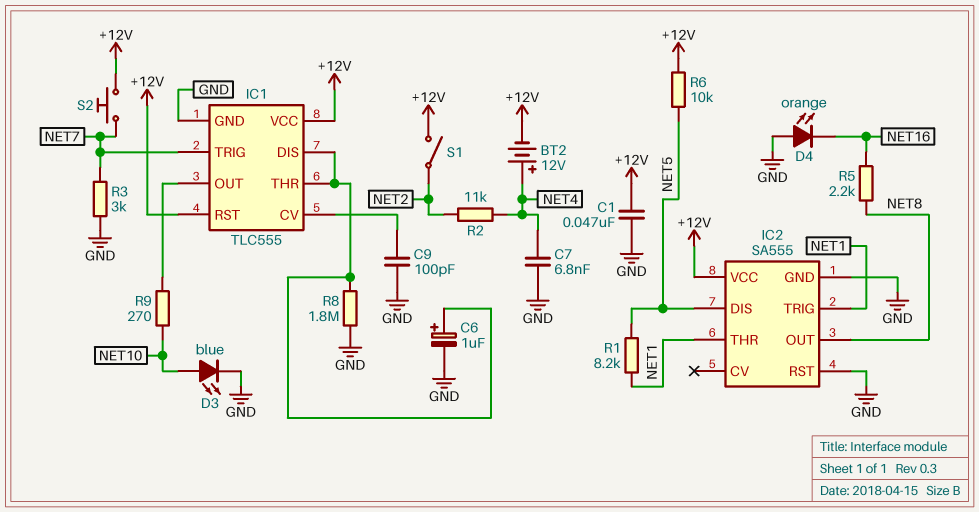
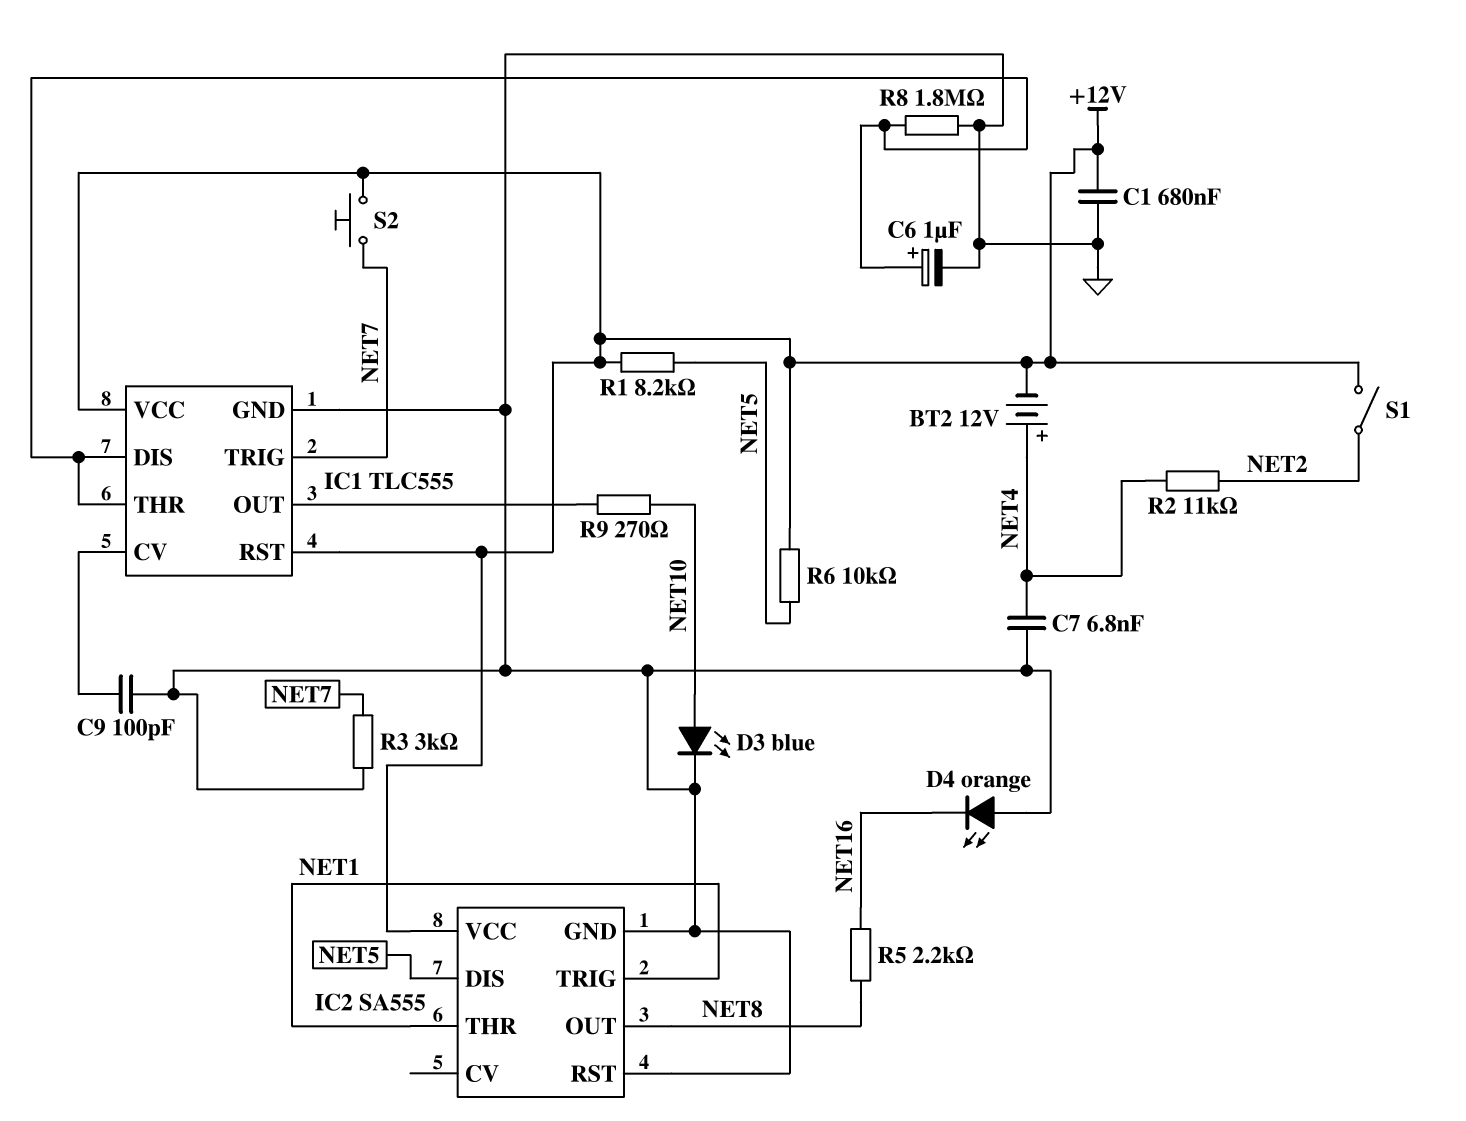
C1: 47nF (+12V, GND) -> 680nF (+12V, GND)
R1: 8.2k (NET1, NET5) -> 8.2k (+12V, NET5)

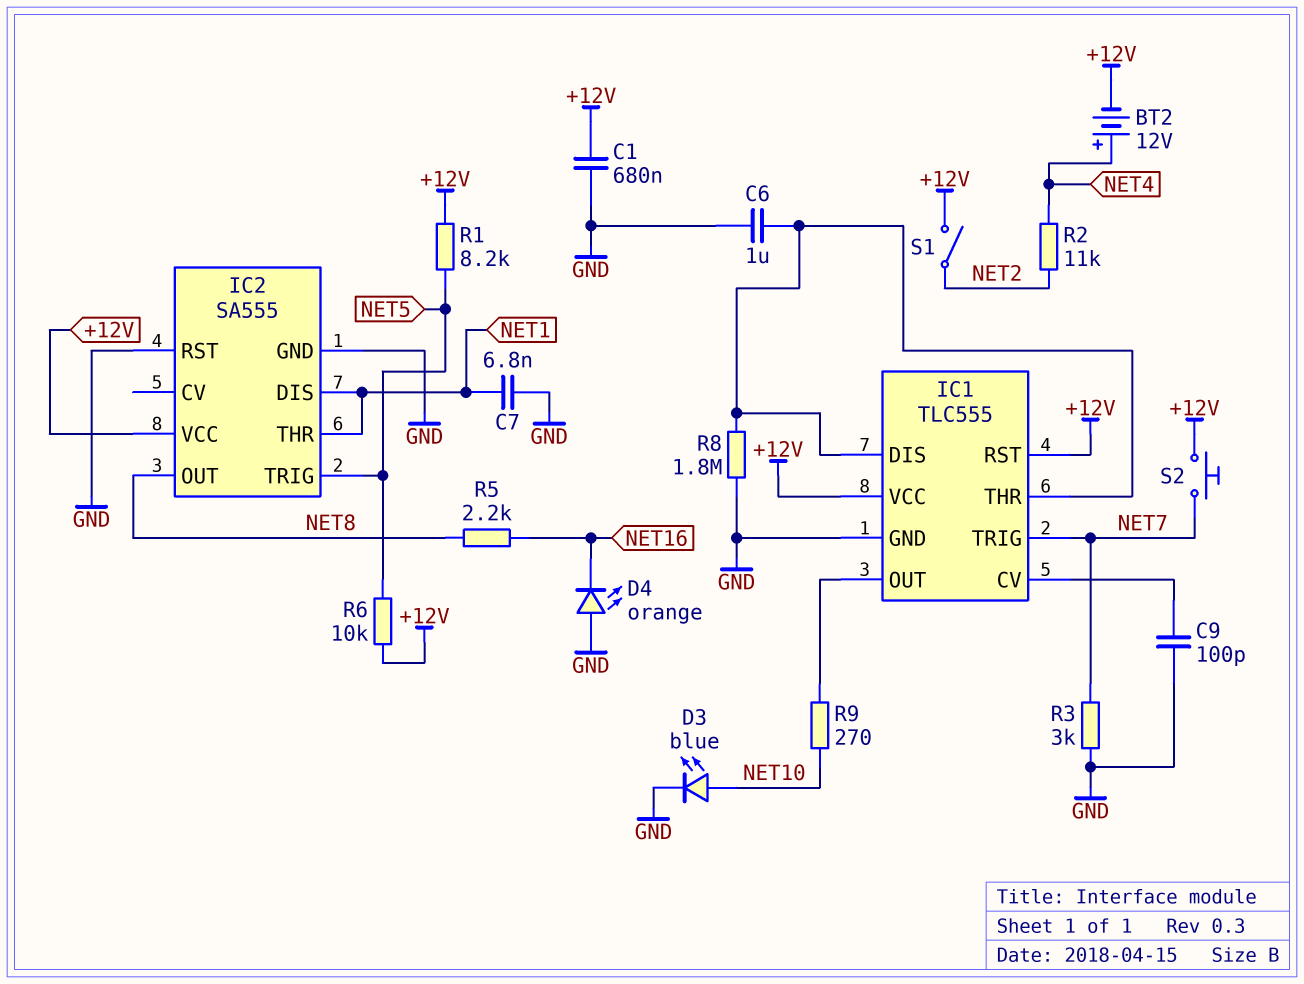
C6: 1uF (plus IC1/DIS, minus GND) -> 1uF (GND, IC1/DIS)
C7: 6.8nF (GND, NET4) -> 6.8nF (GND, NET1)
IC2 pin DIS: NET5 -> NET1
IC2 pin TRIG: NET1 -> NET5

